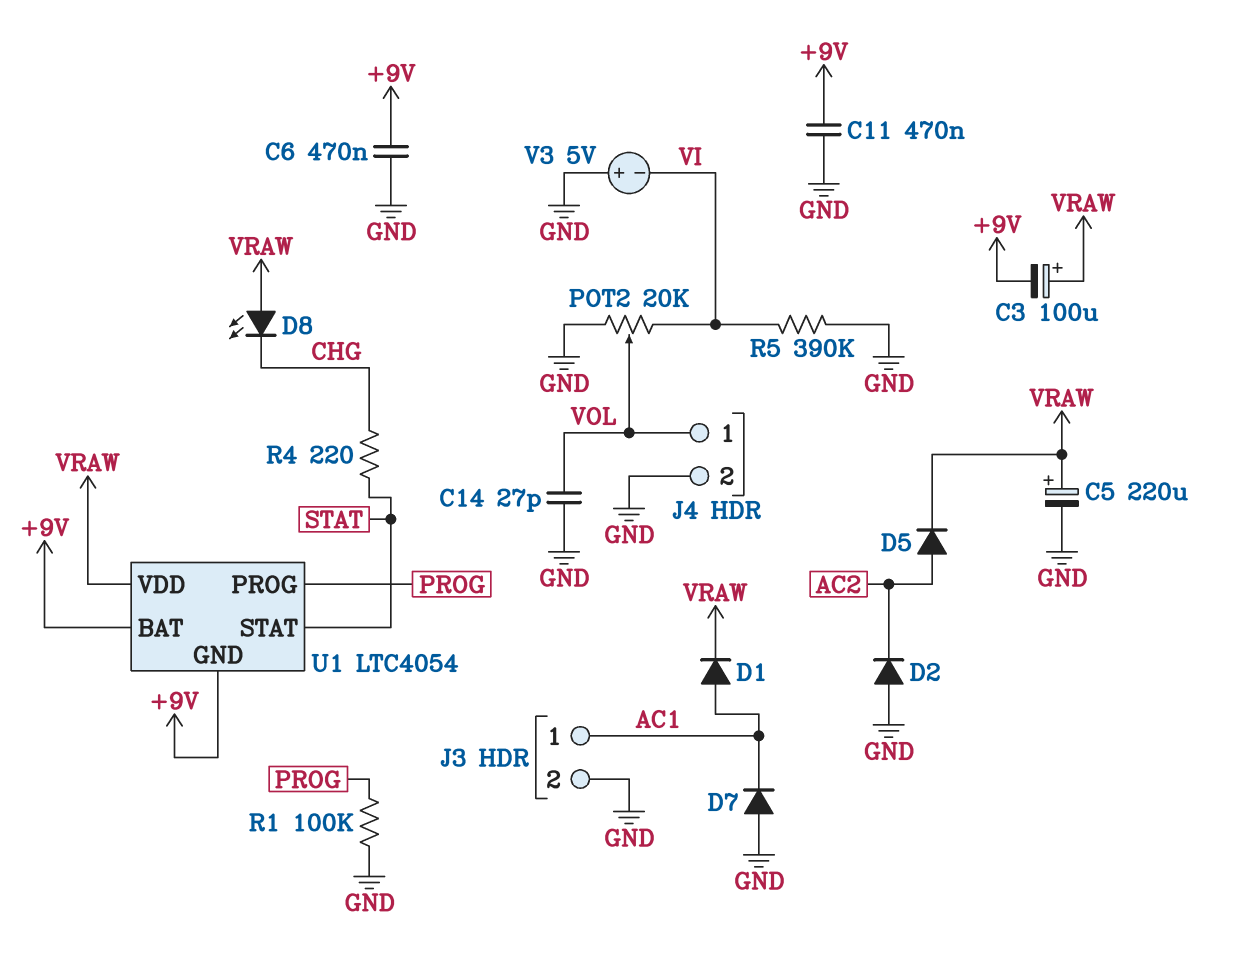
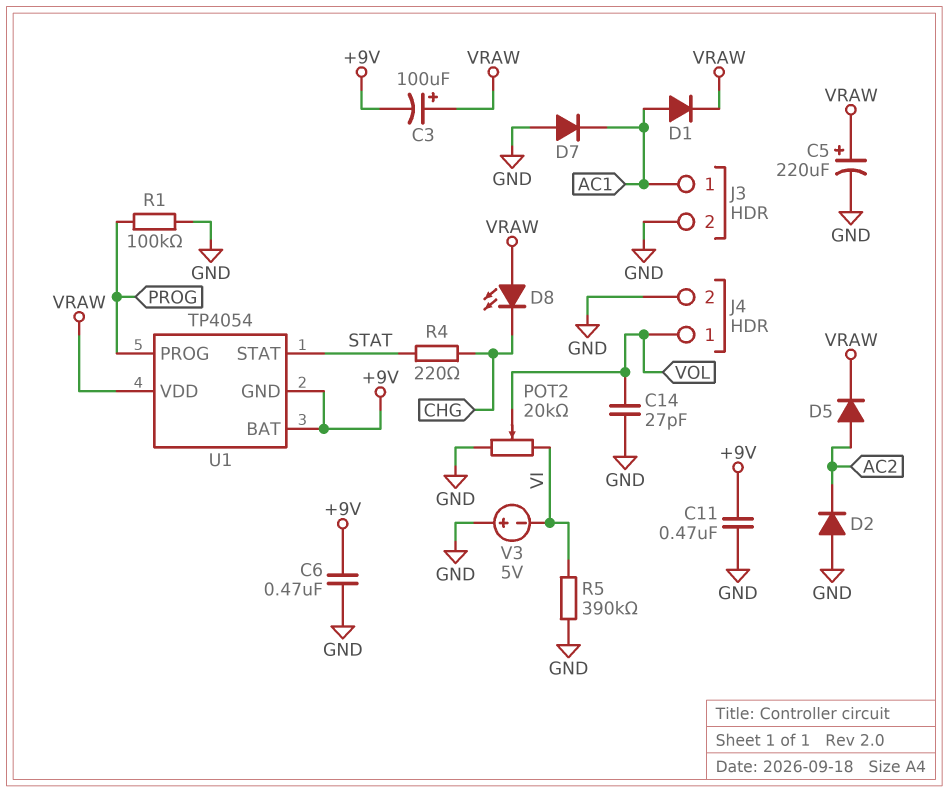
U1: LTC4054 -> TP4054

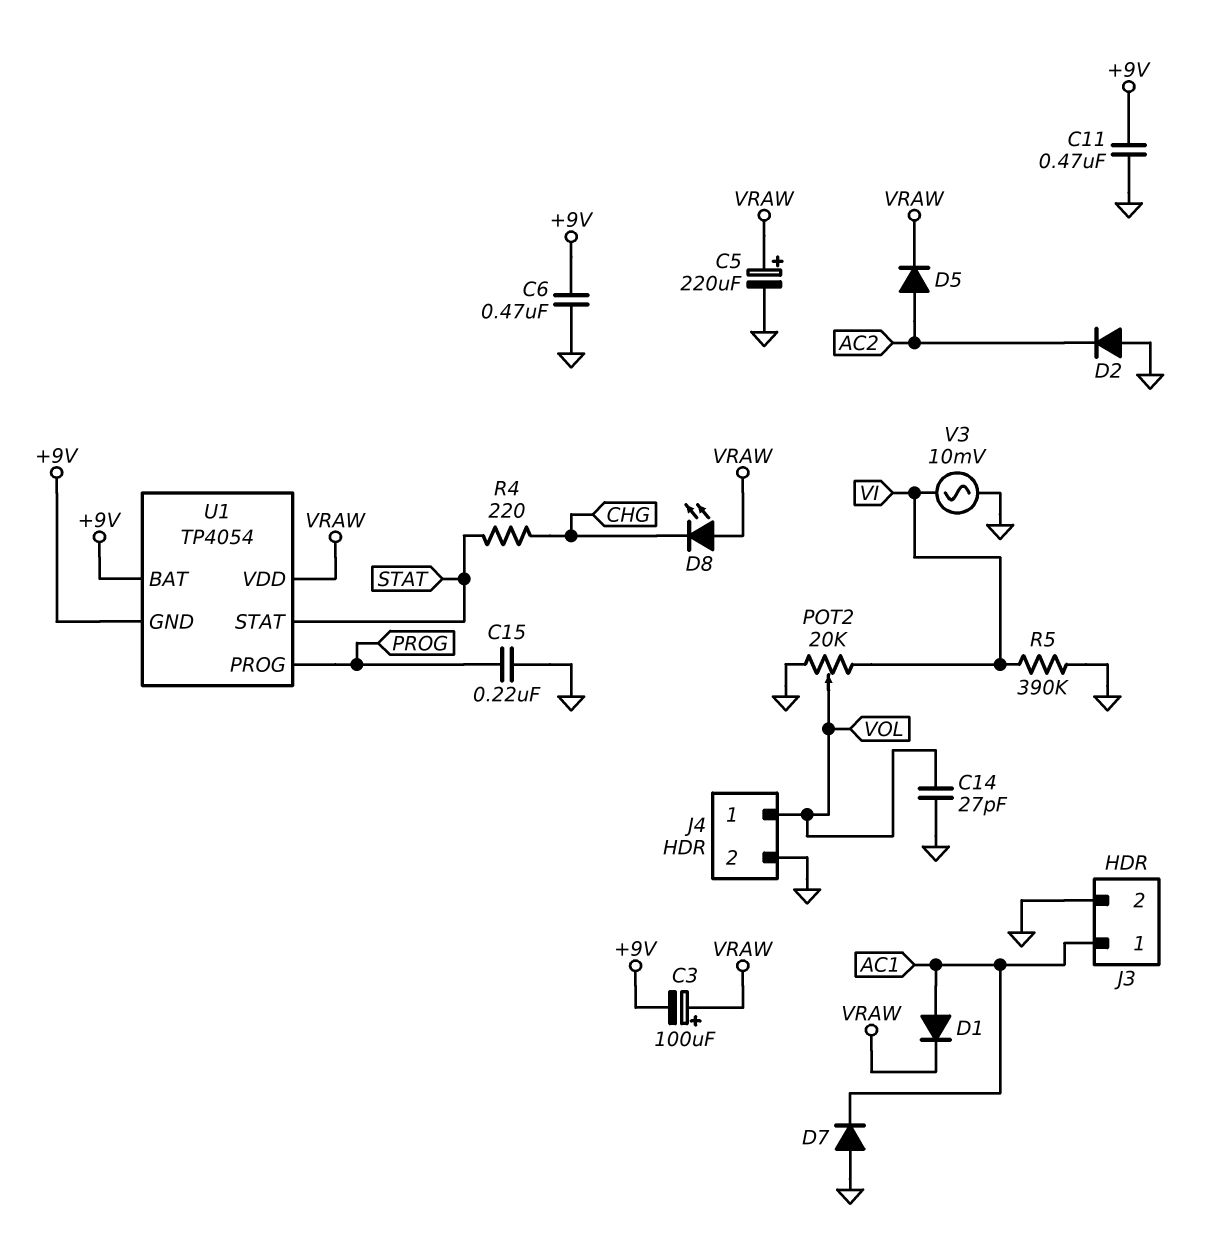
C15: none -> 220nF (GND, PROG)
R1: 100k (GND, PROG) -> none
V3: 5V (plus GND, minus VI) -> AC 10mV (GND, VI)

